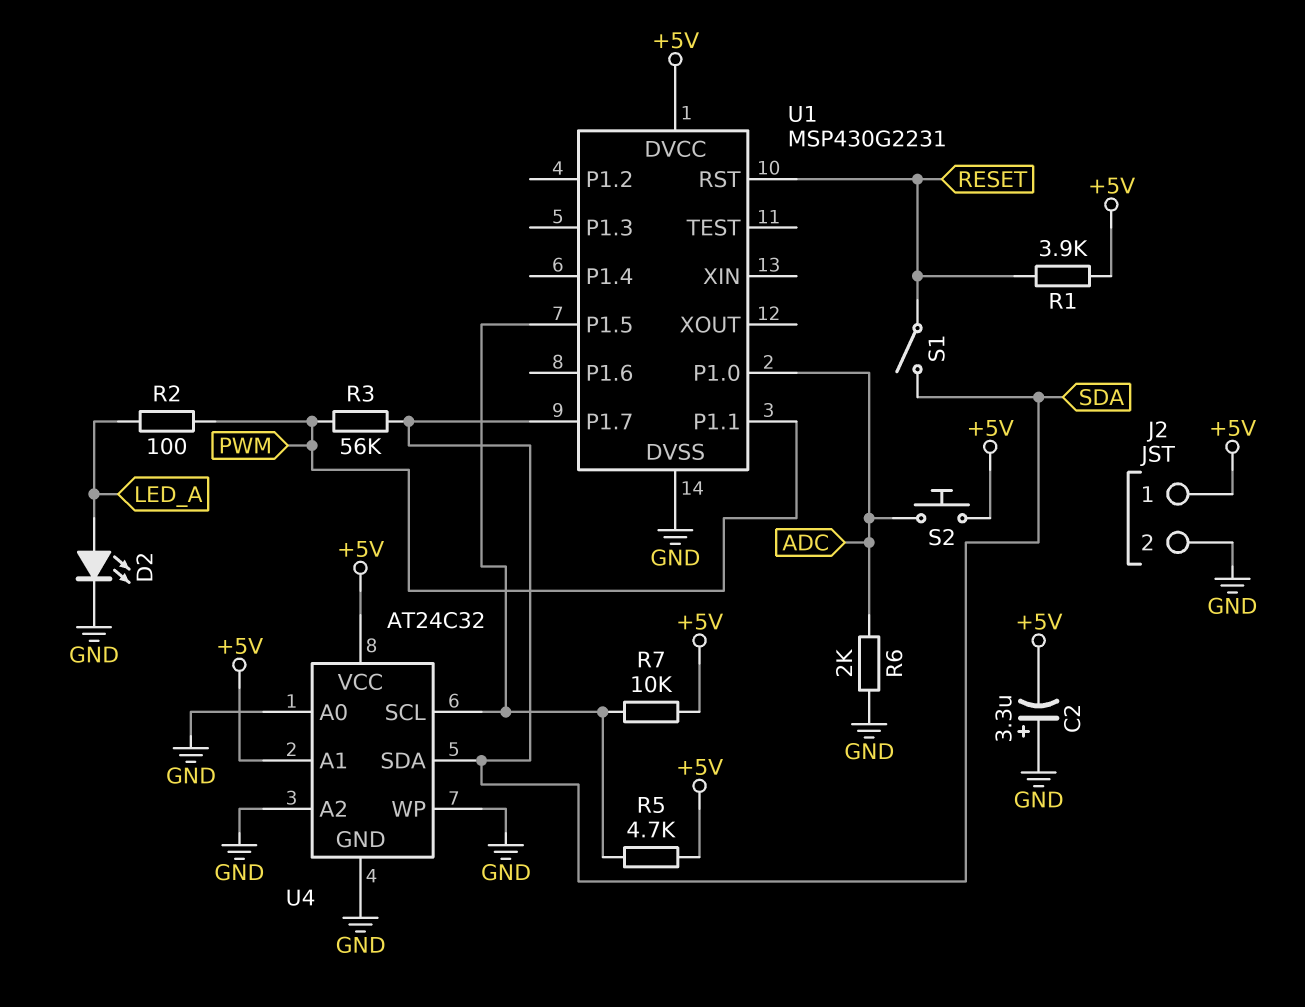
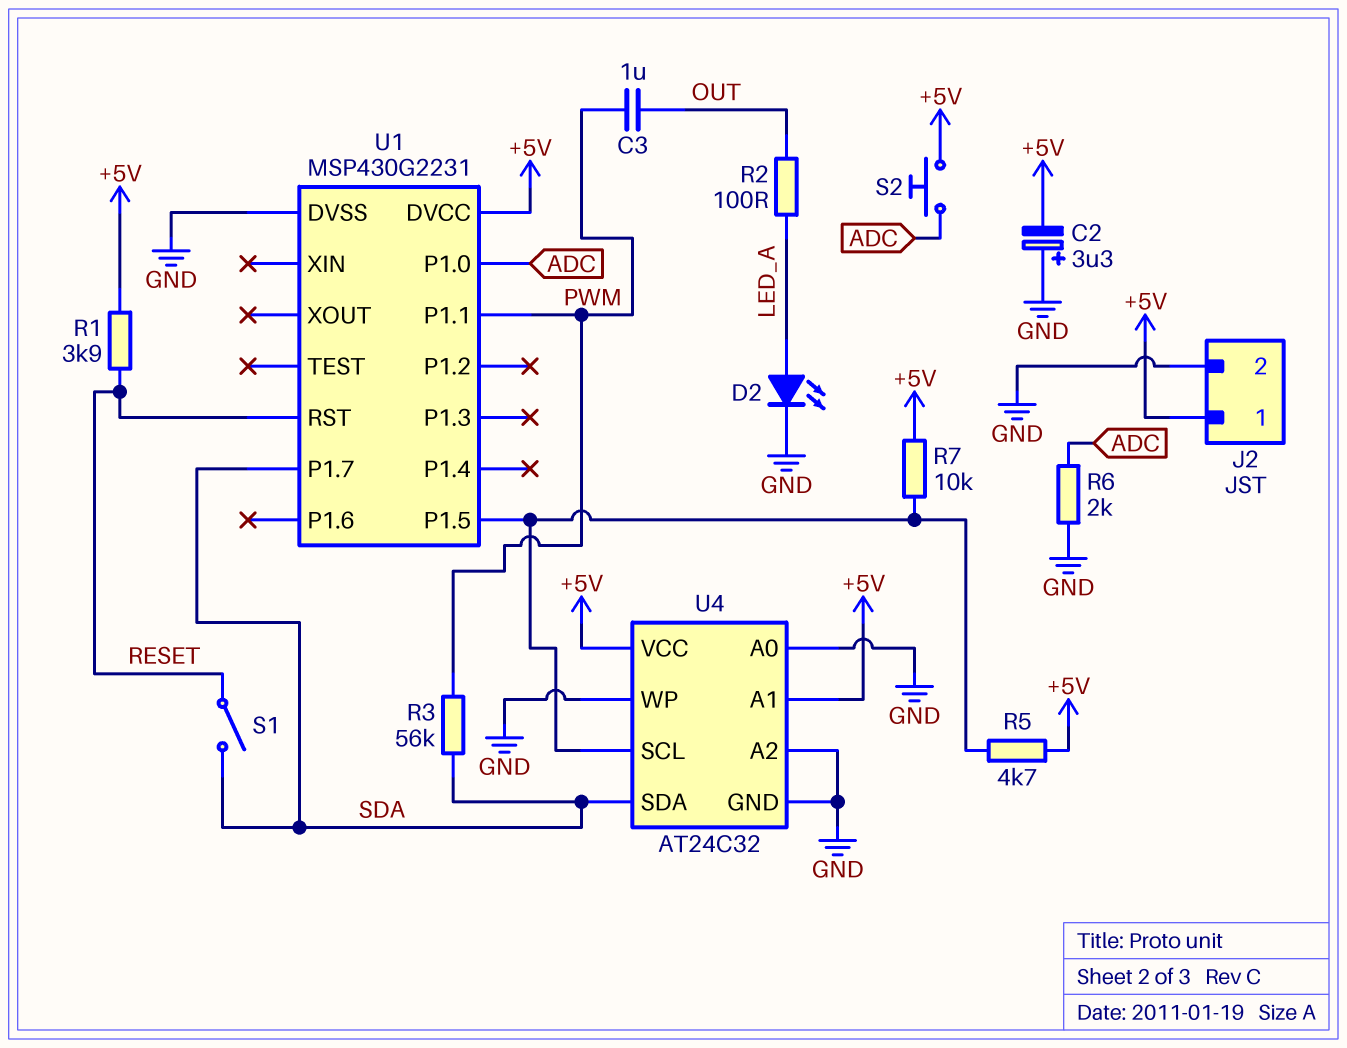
C3: none -> 1uF (OUT, PWM)
R2: 100 (LED_A, PWM) -> 100 (LED_A, OUT)

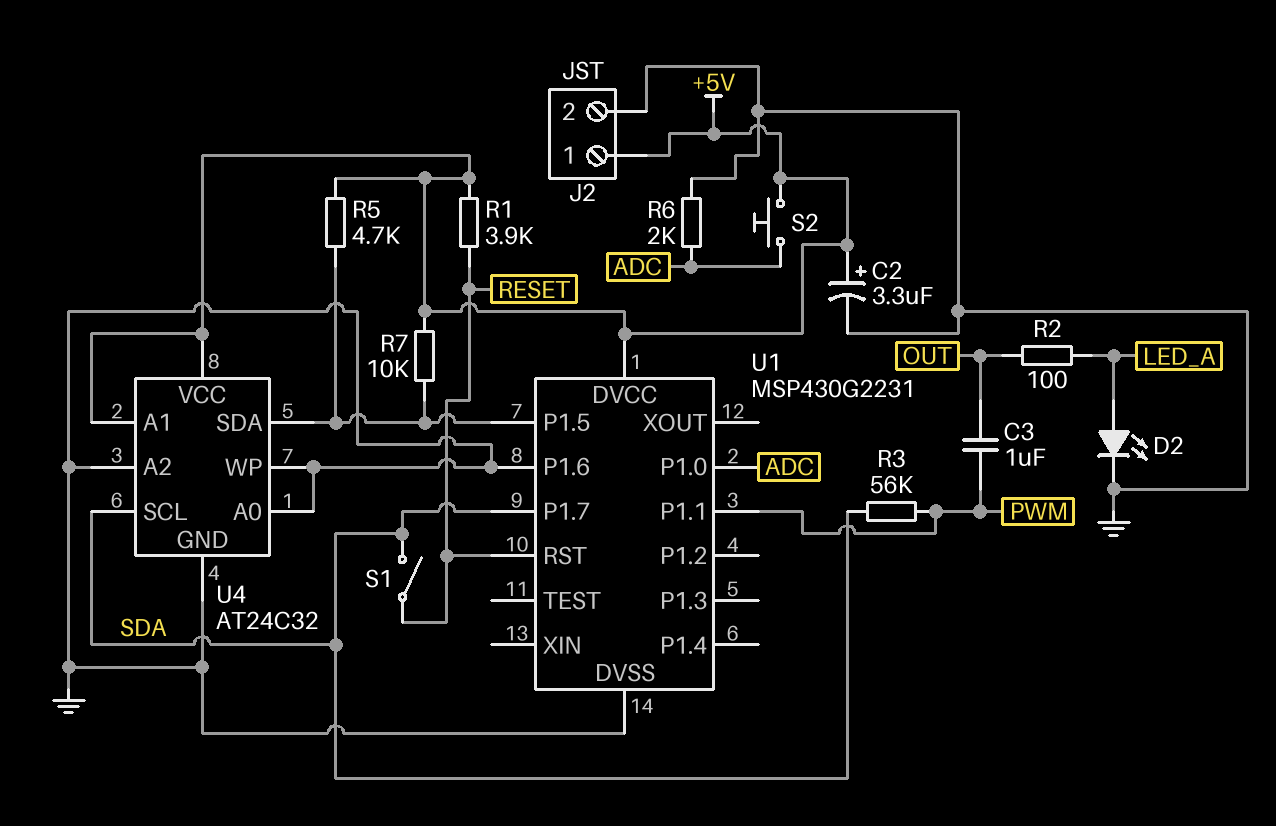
C2: 3.3uF (plus GND, minus +5V) -> 3.3uF (plus +5V, minus GND)
U1 pin P1.6: none -> GND
U4 pin SCL: U1/P1.5 -> SDA
U4 pin SDA: SDA -> U1/P1.5

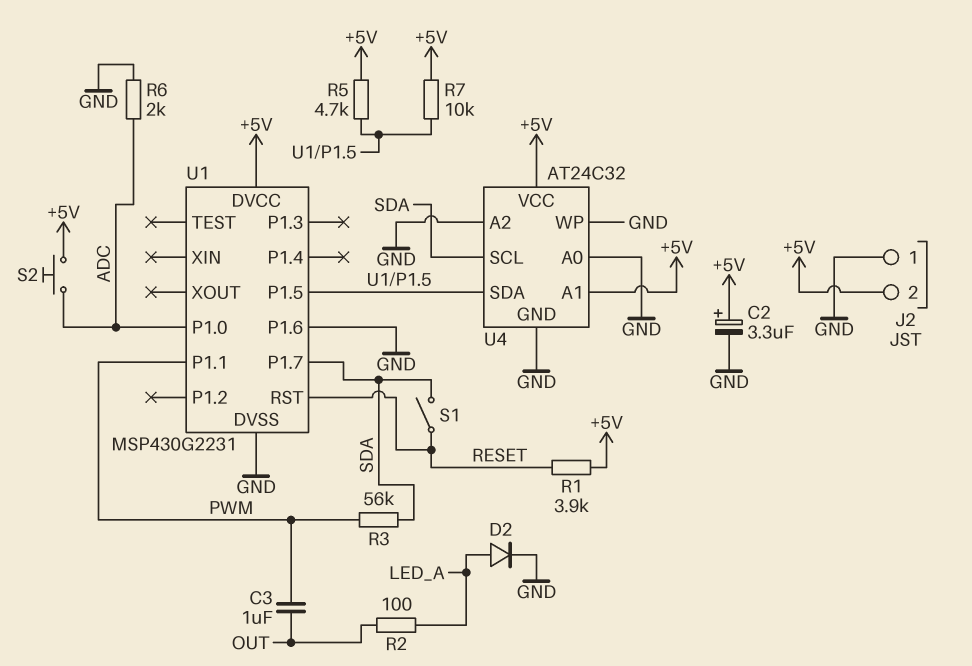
D2: LED (A LED_A, K GND) -> diode (A LED_A, K GND)
J2 pin 1: +5V -> GND
J2 pin 2: GND -> +5V

